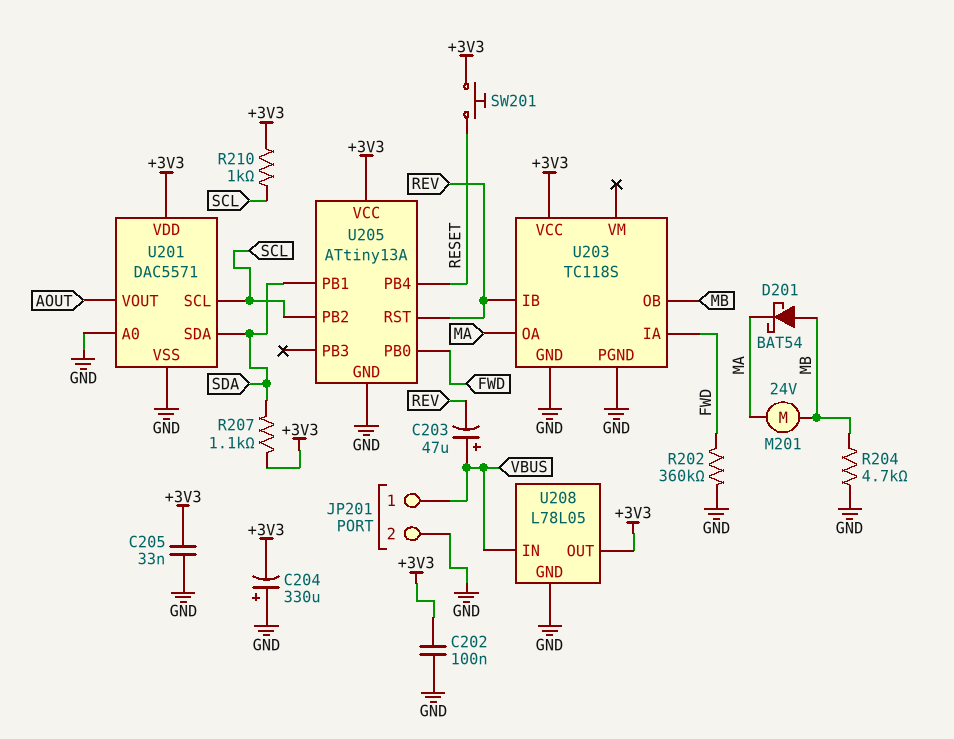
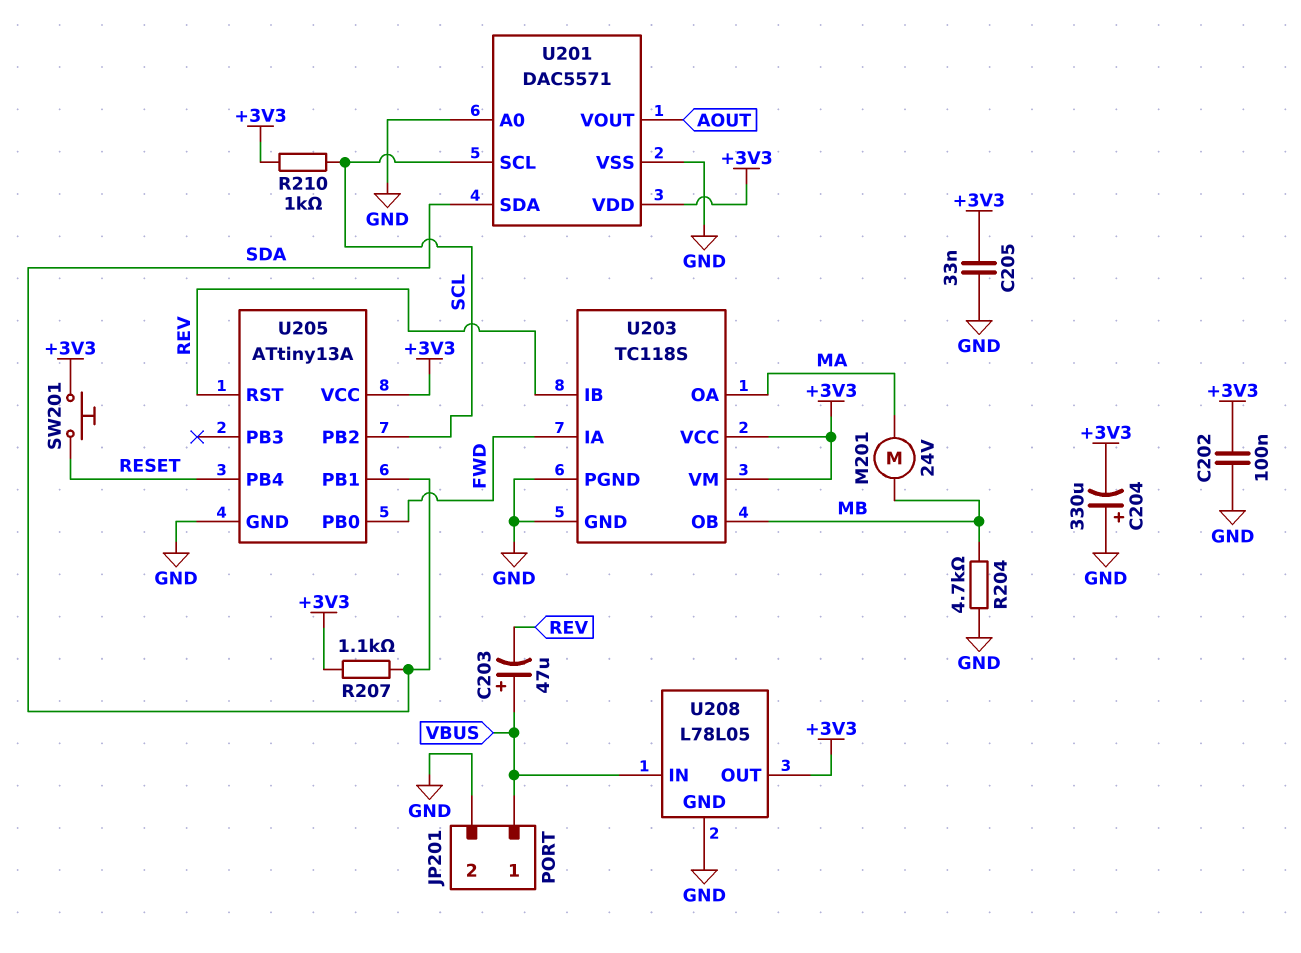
D201: schottky BAT54 (A MB, K MA) -> none
R202: 360k (FWD, GND) -> none
U203 pin VM: none -> +3V3

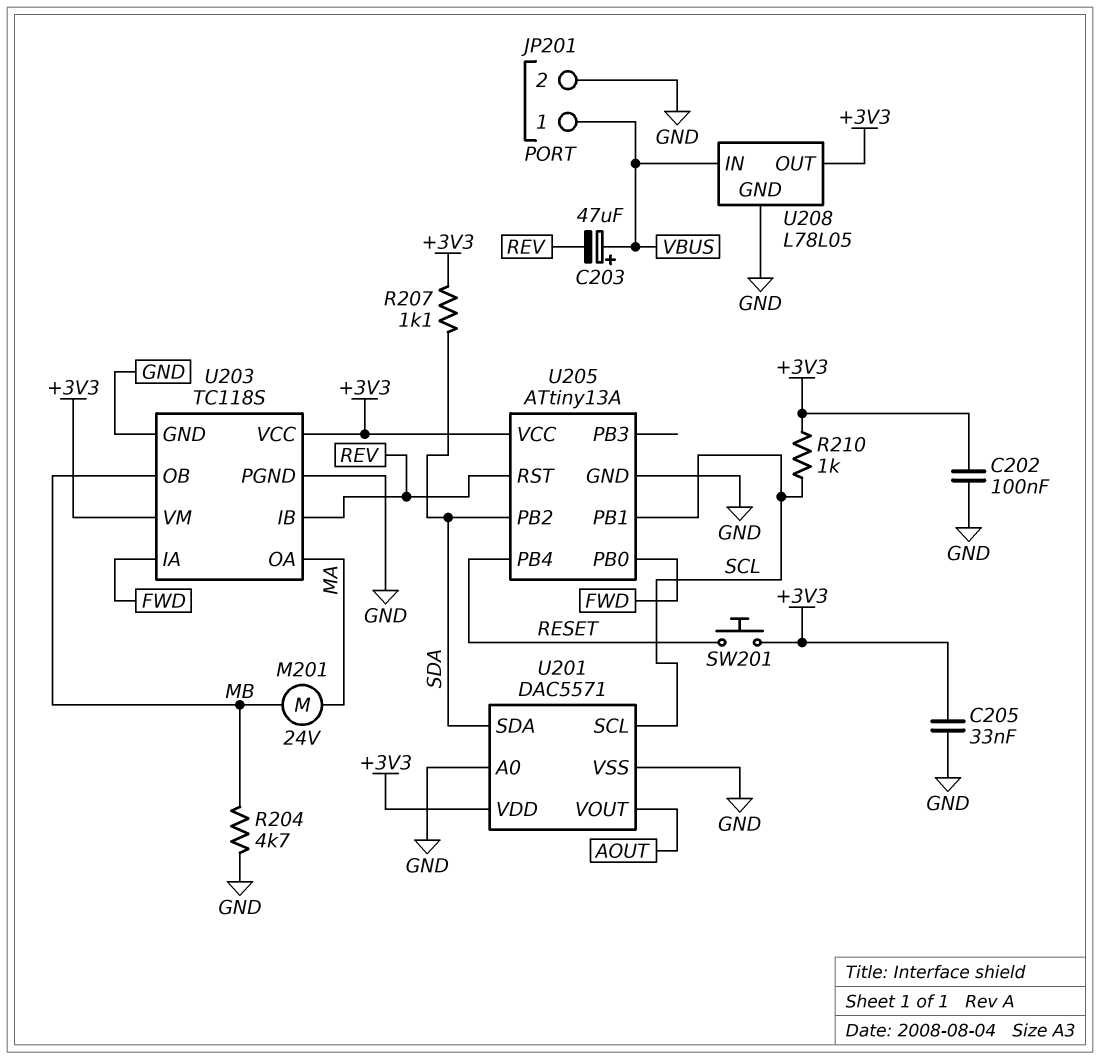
C204: 330uF (plus GND, minus +3V3) -> none
U205 pin PB1: SDA -> SCL
U205 pin PB2: SCL -> SDA

